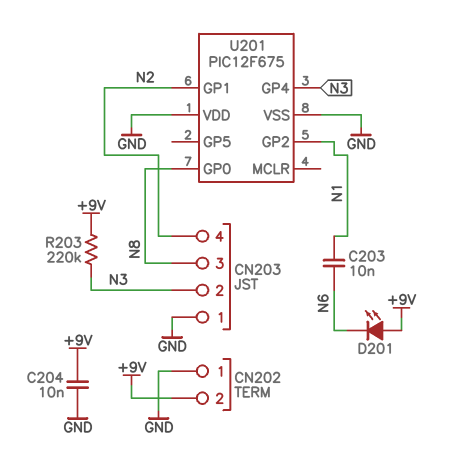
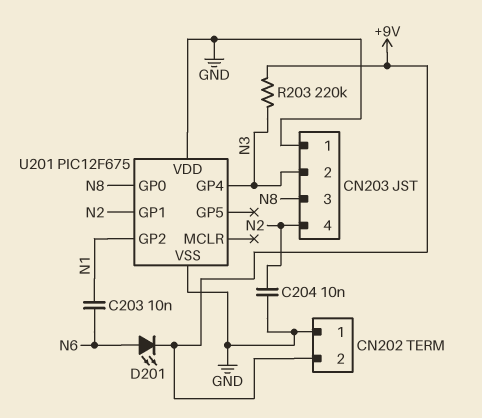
C204: 10nF (+9V, GND) -> 10nF (GND, N2)
D201: LED (A +9V, K N6) -> LED (A N6, K +9V)

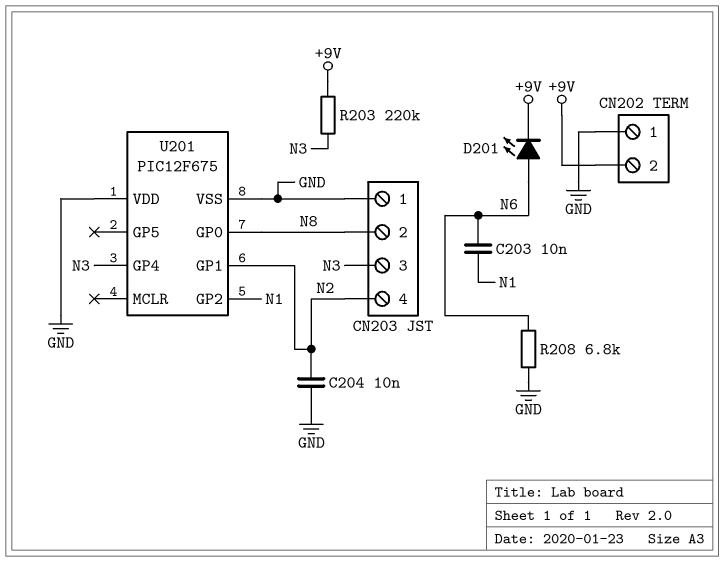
CN203 pin 2: N3 -> N8
CN203 pin 3: N8 -> N3
R208: none -> 6.8k (GND, N6)

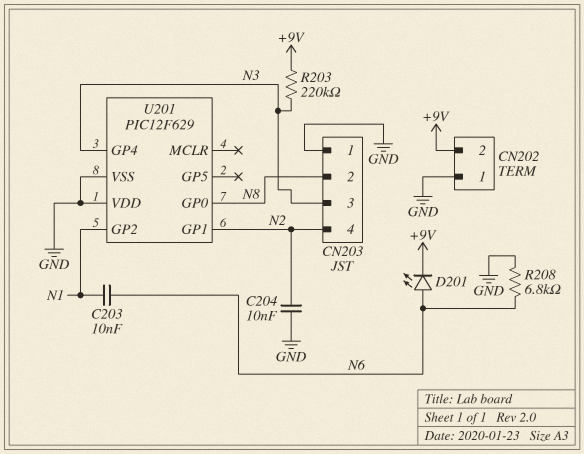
U201: PIC12F675 -> PIC12F629

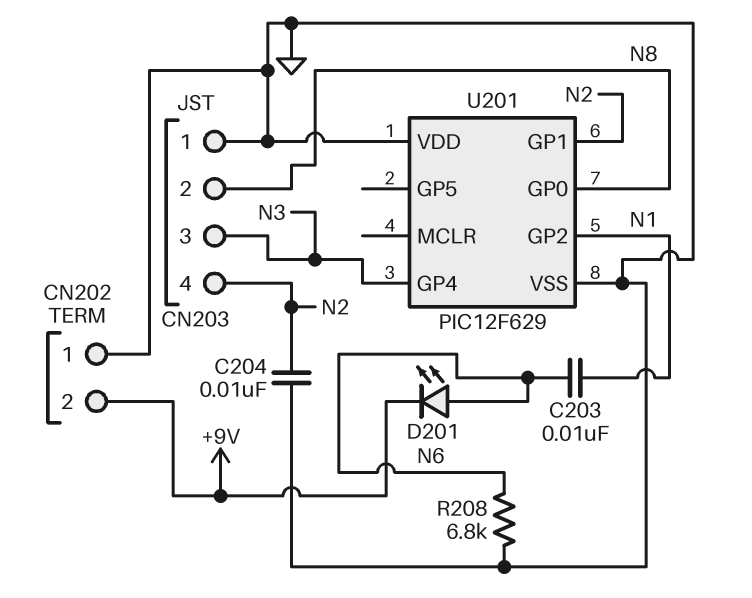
R203: 220k (+9V, N3) -> none

